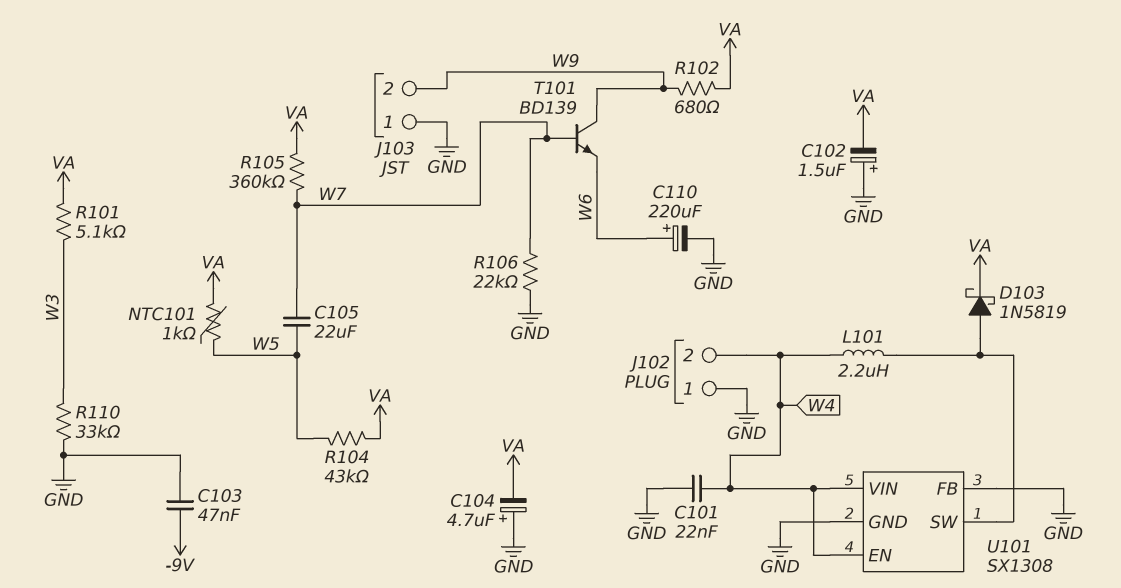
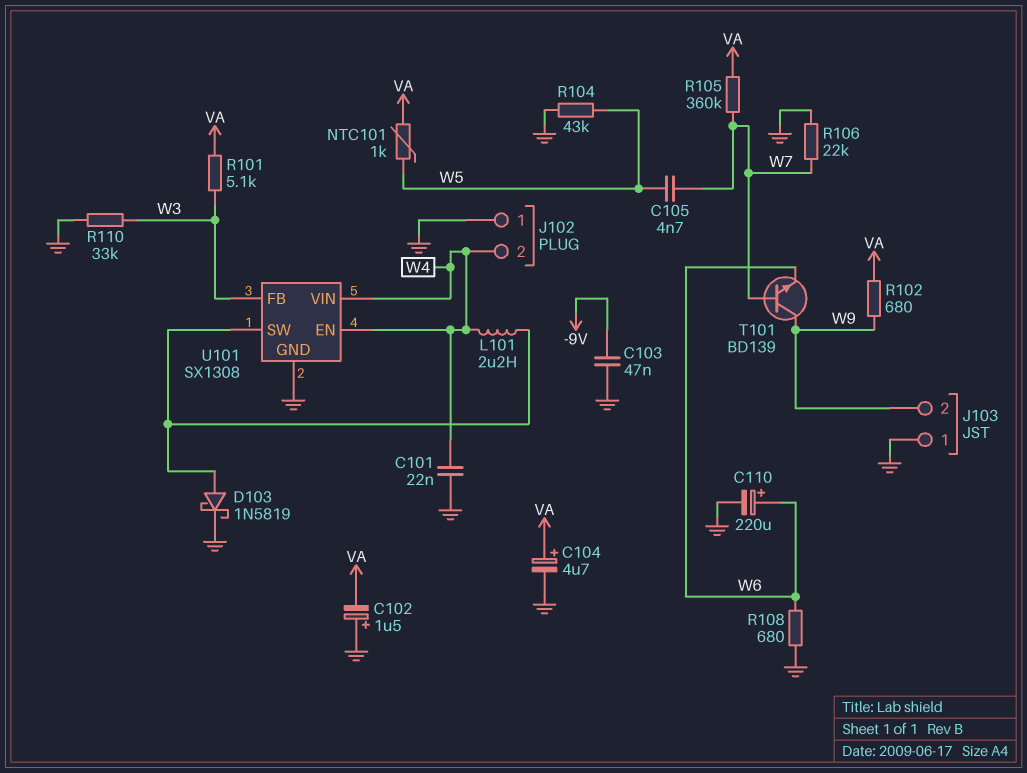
C104: 4.7uF (plus GND, minus VA) -> 4.7uF (plus VA, minus GND)
C105: 22uF (W5, W7) -> 4.7nF (W5, W7)
D103: schottky 1N5819 (A U101/SW, K VA) -> schottky 1N5819 (A U101/SW, K GND)
R104: 43k (VA, W5) -> 43k (GND, W5)
R108: none -> 680 (GND, W6)
U101 pin FB: GND -> W3

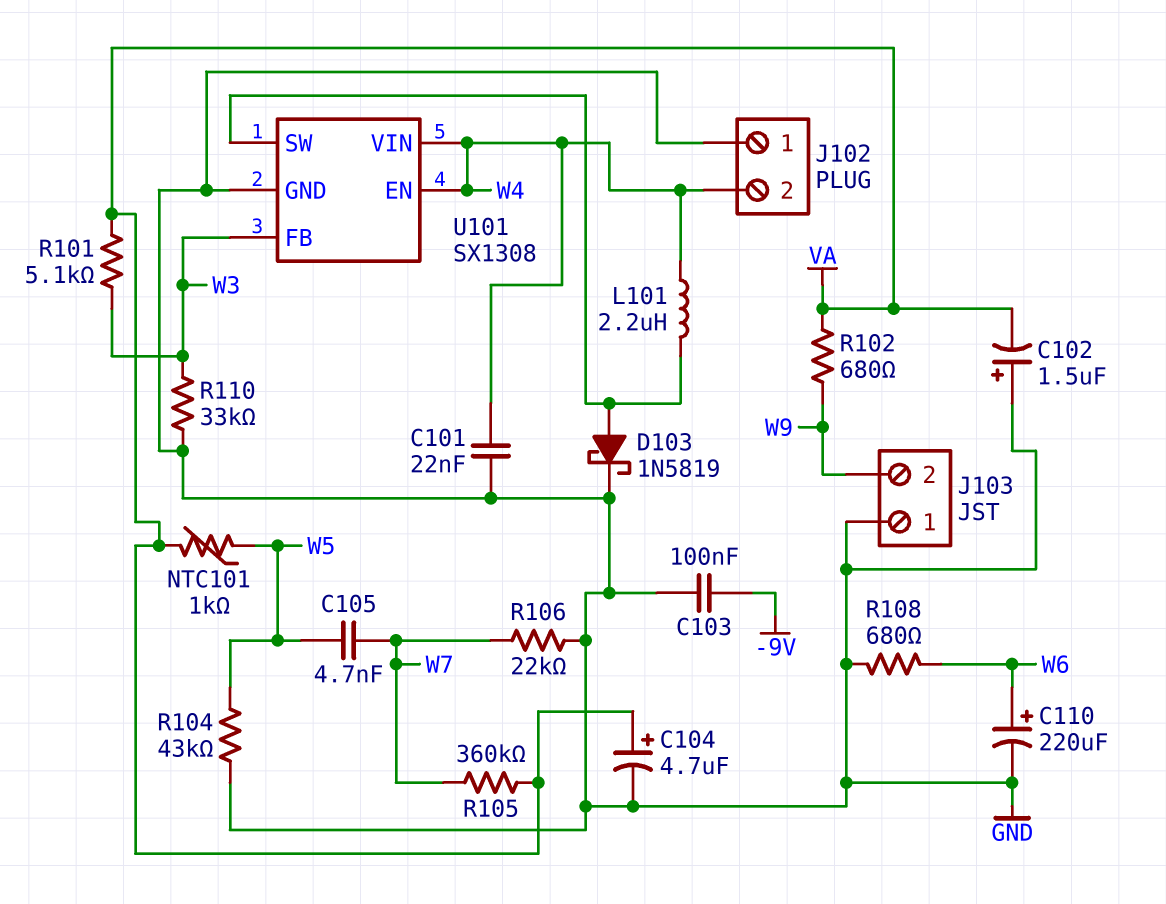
C103: 47nF (-9V, GND) -> 100nF (-9V, GND)
T101: NPN BD139 (B W7, C W9, E W6) -> none

